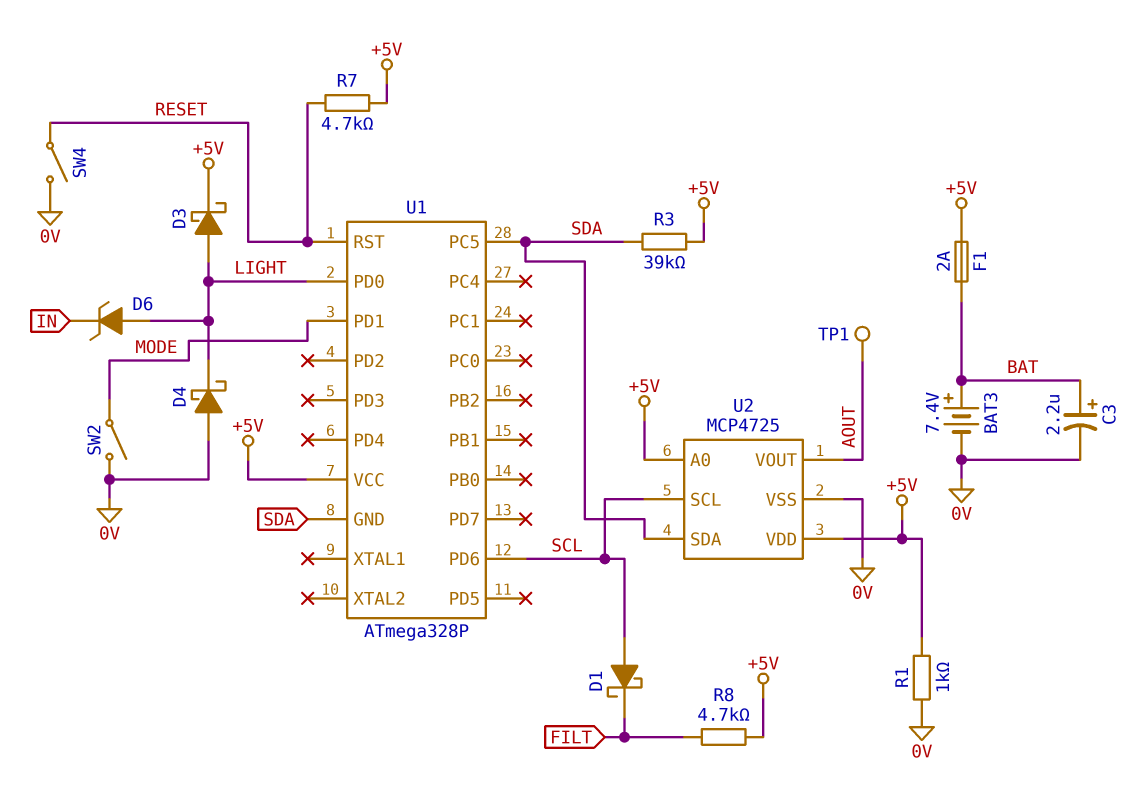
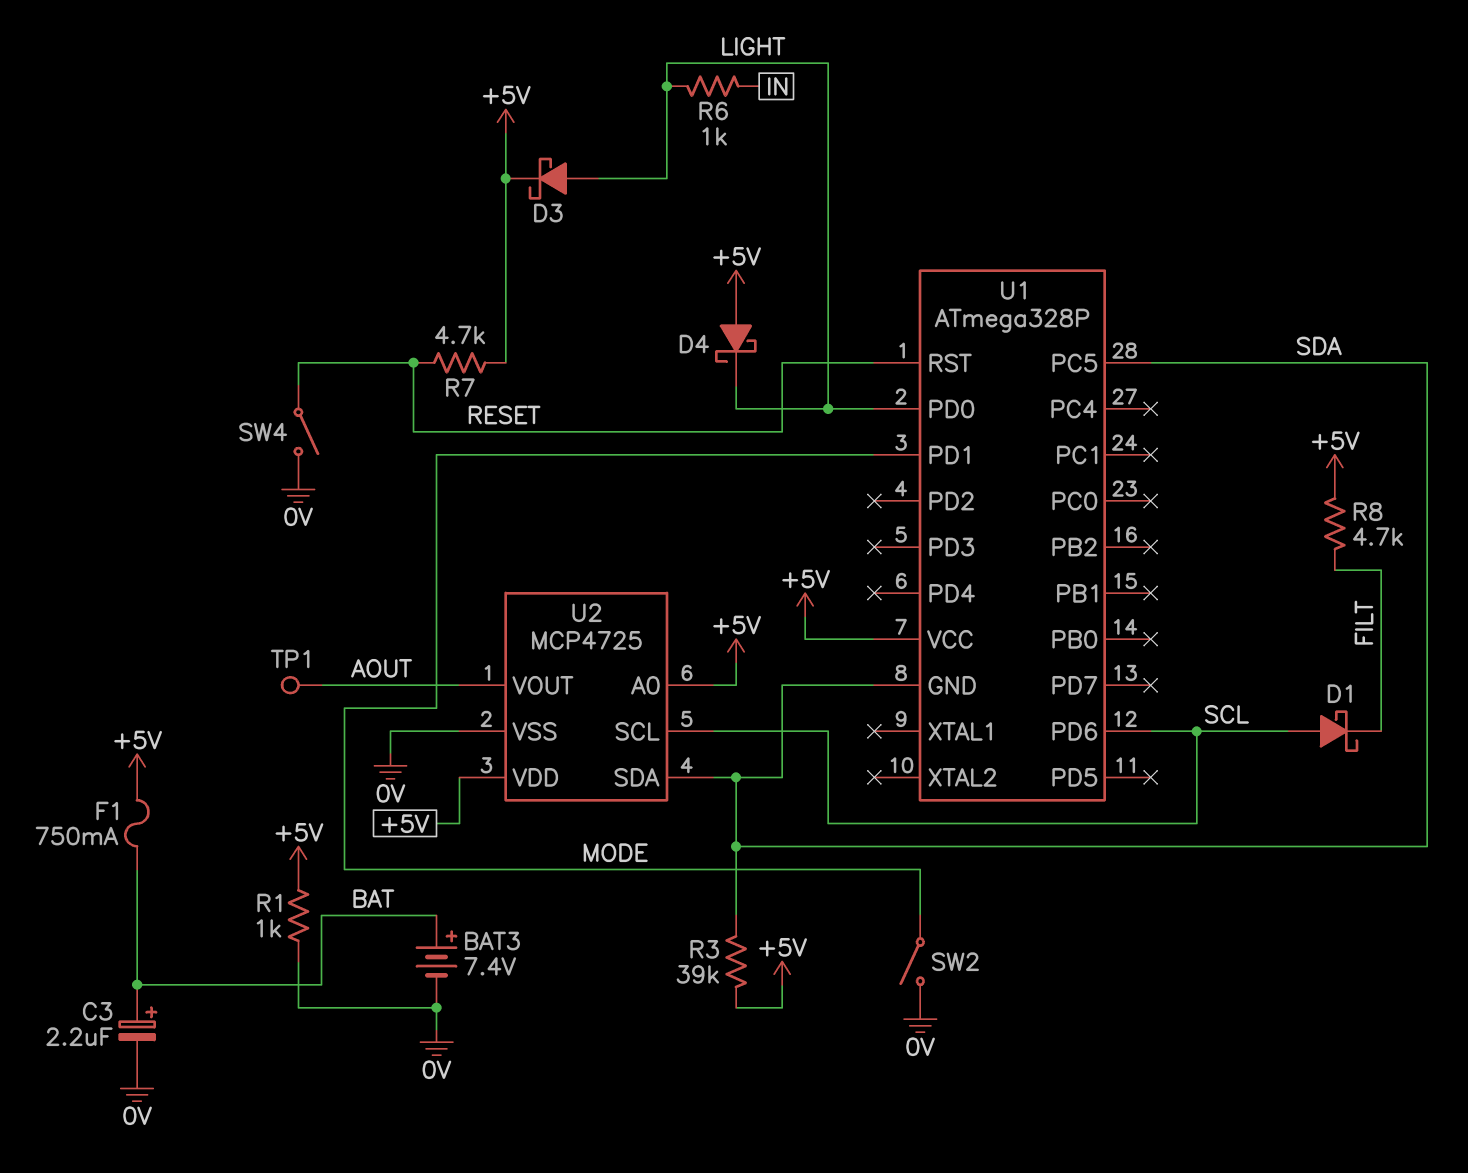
D4: schottky (A 0V, K LIGHT) -> schottky (A +5V, K LIGHT)
D6: zener (A LIGHT, K IN) -> none
F1: 2A (+5V, BAT) -> 750mA (+5V, BAT)
R6: none -> 1k (IN, LIGHT)

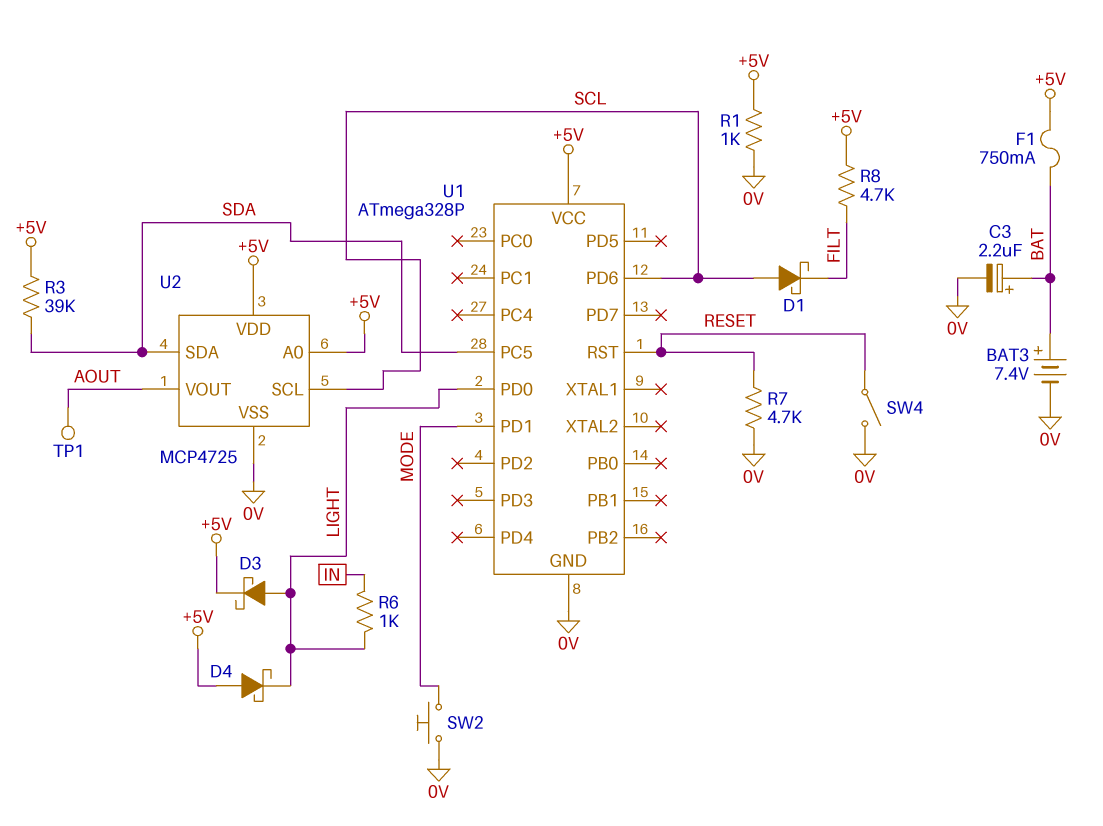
R7: 4.7k (+5V, RESET) -> 4.7k (0V, RESET)
SW2: switch (0V, MODE) -> button (0V, MODE)
U1 pin GND: SDA -> 0V

